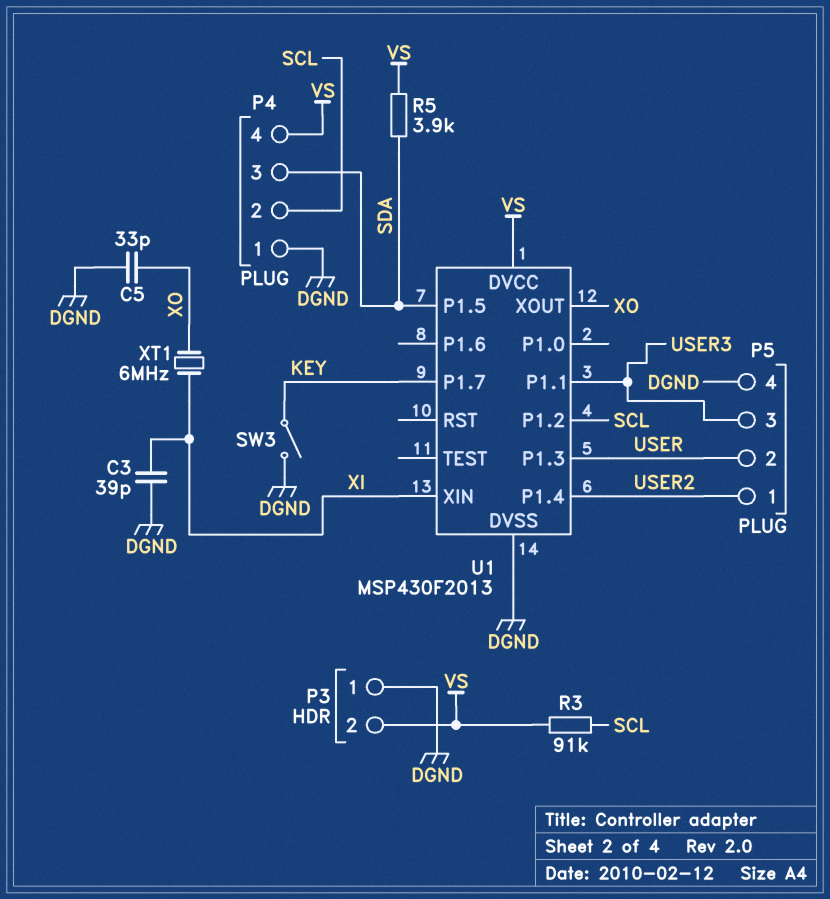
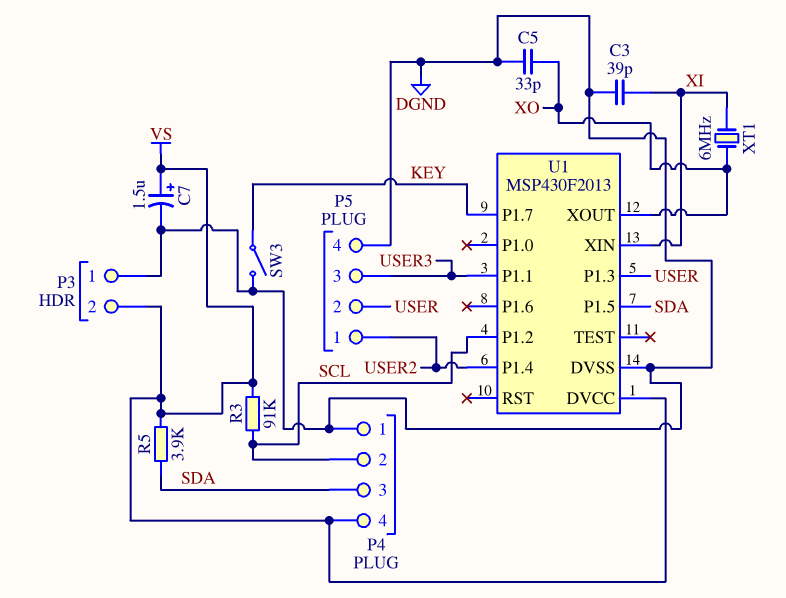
C7: none -> 1.5uF (plus VS, minus DGND)

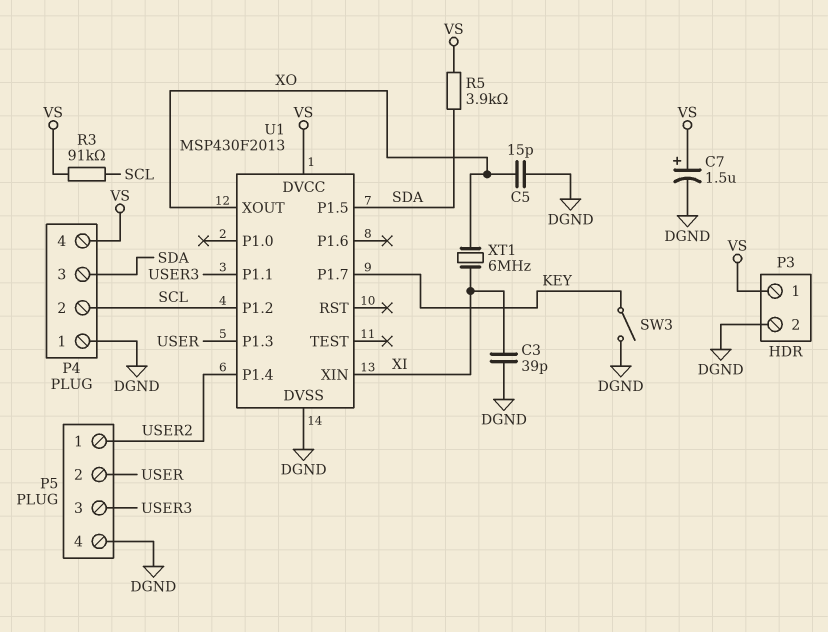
C5: 33pF (DGND, XO) -> 15pF (DGND, XO)
P3 pin 1: DGND -> VS
P3 pin 2: VS -> DGND

